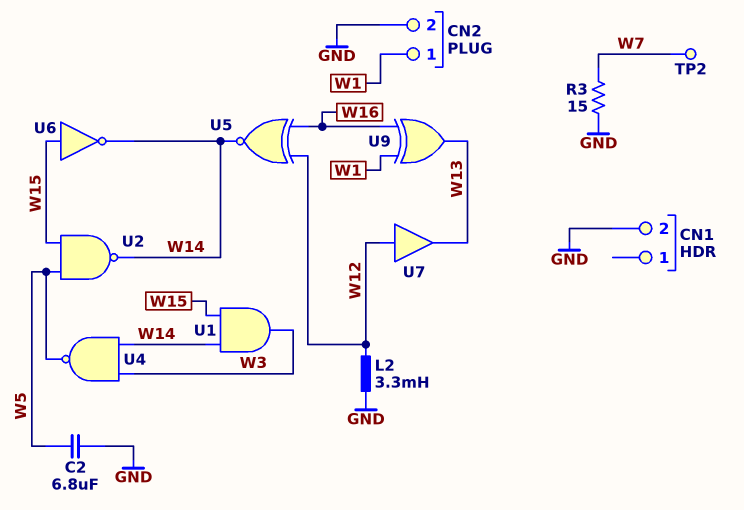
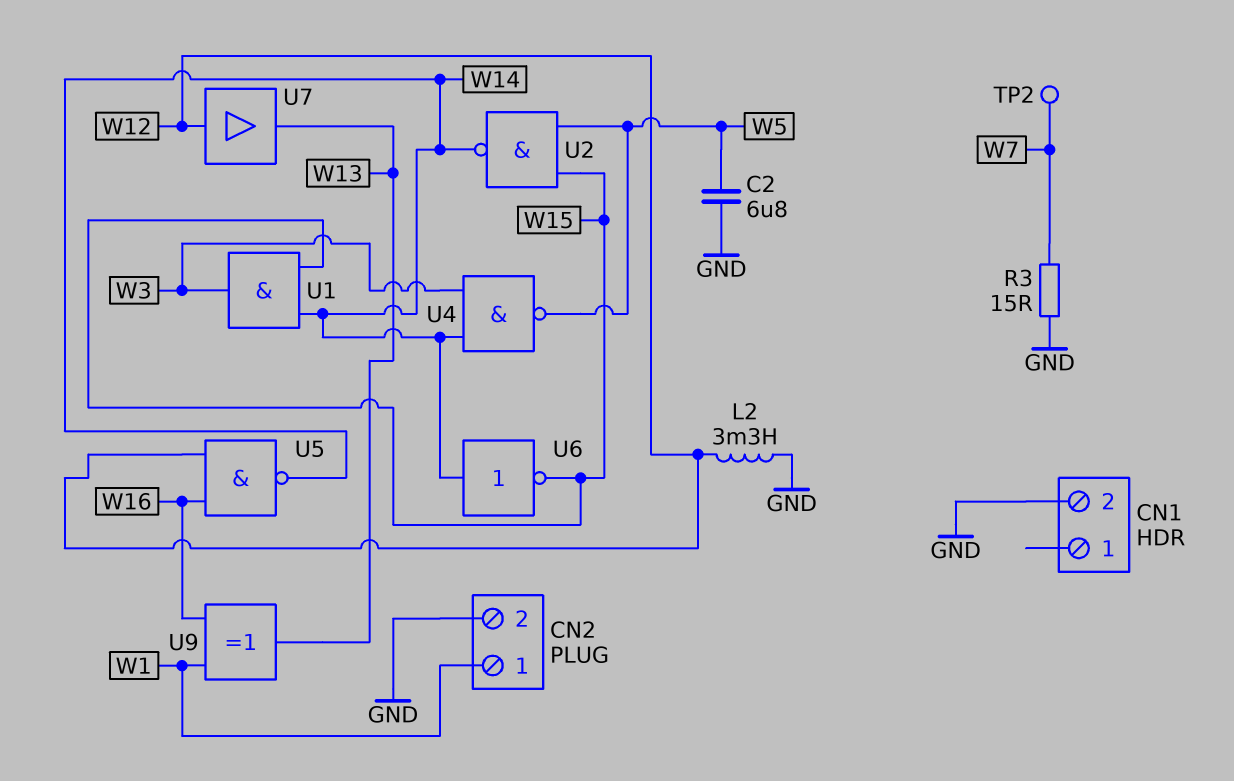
U5: XNOR (in W12, in W16, out W14) -> NAND (in W12, in W16, out W14)
U6: NOT (in W15, out W14) -> NOT (in W14, out W15)

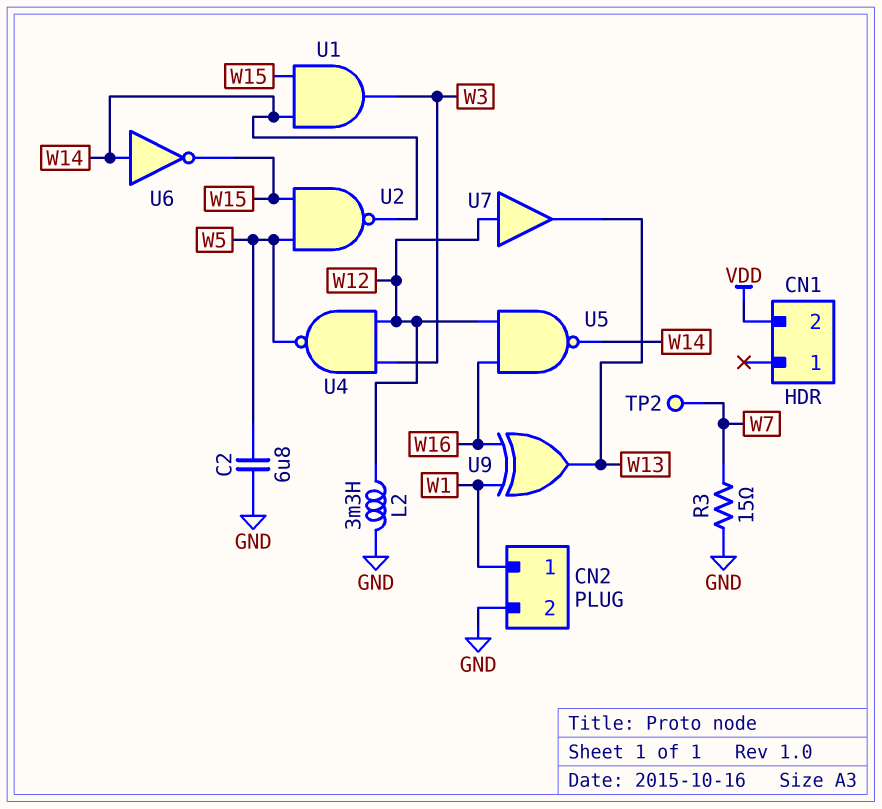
CN1 pin 2: GND -> VDD
U4: NAND (in W3, in W14, out W5) -> NAND (in W3, in W12, out W5)

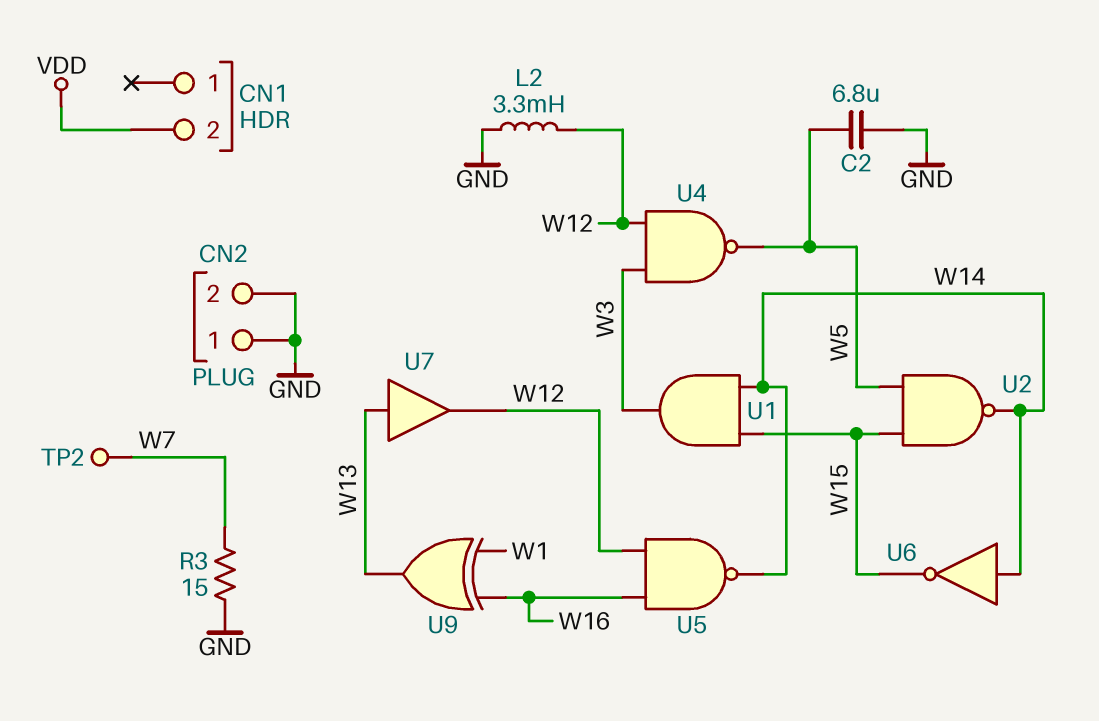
CN2 pin 1: W1 -> GND
U7: buffer (in W12, out W13) -> buffer (in W13, out W12)

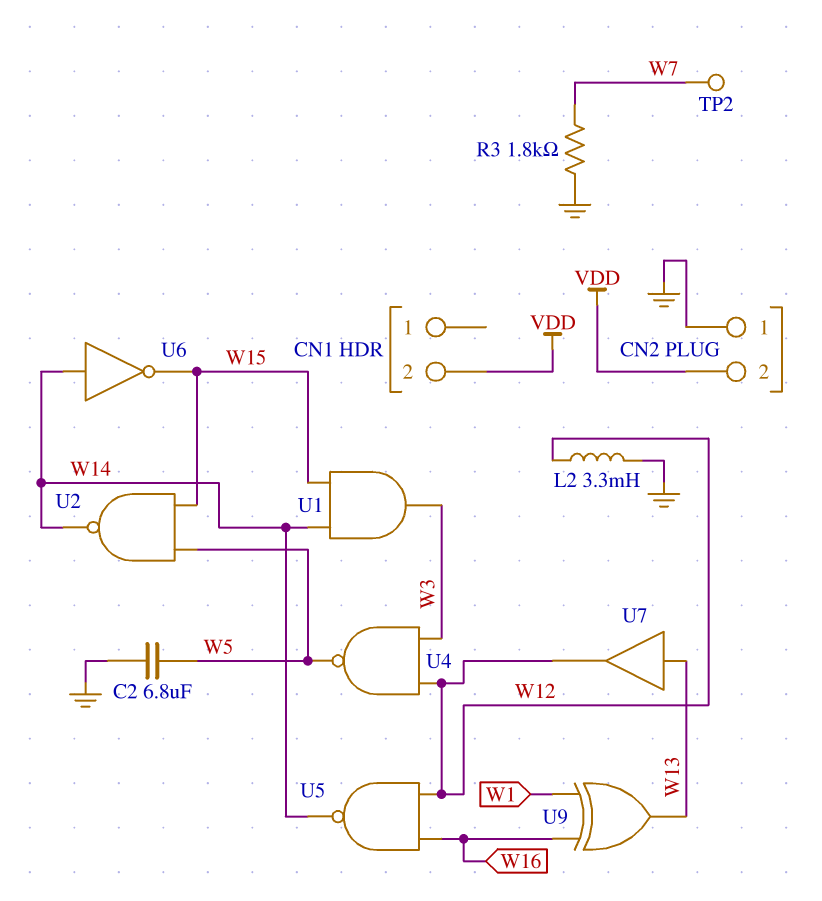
CN2 pin 2: GND -> VDD
R3: 15 (GND, W7) -> 1.8k (GND, W7)

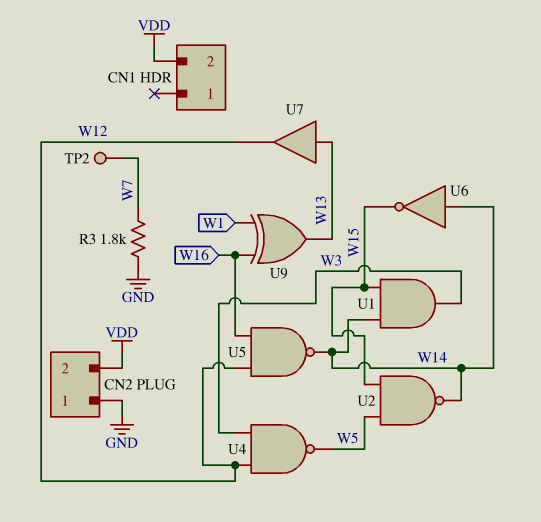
C2: 6.8uF (GND, W5) -> none
L2: 3.3mH (GND, W12) -> none

